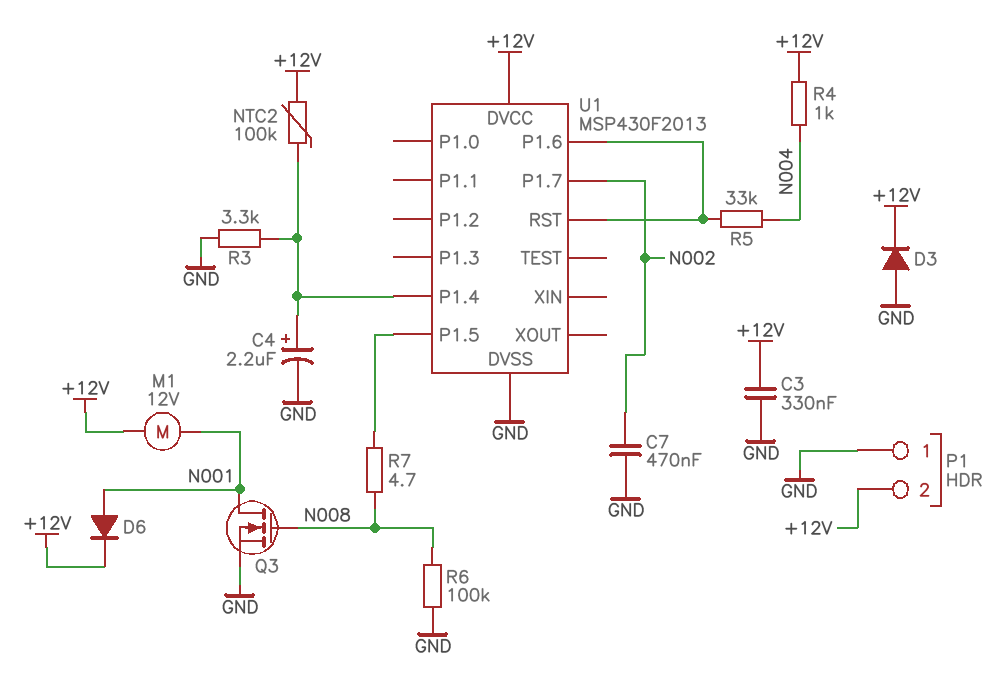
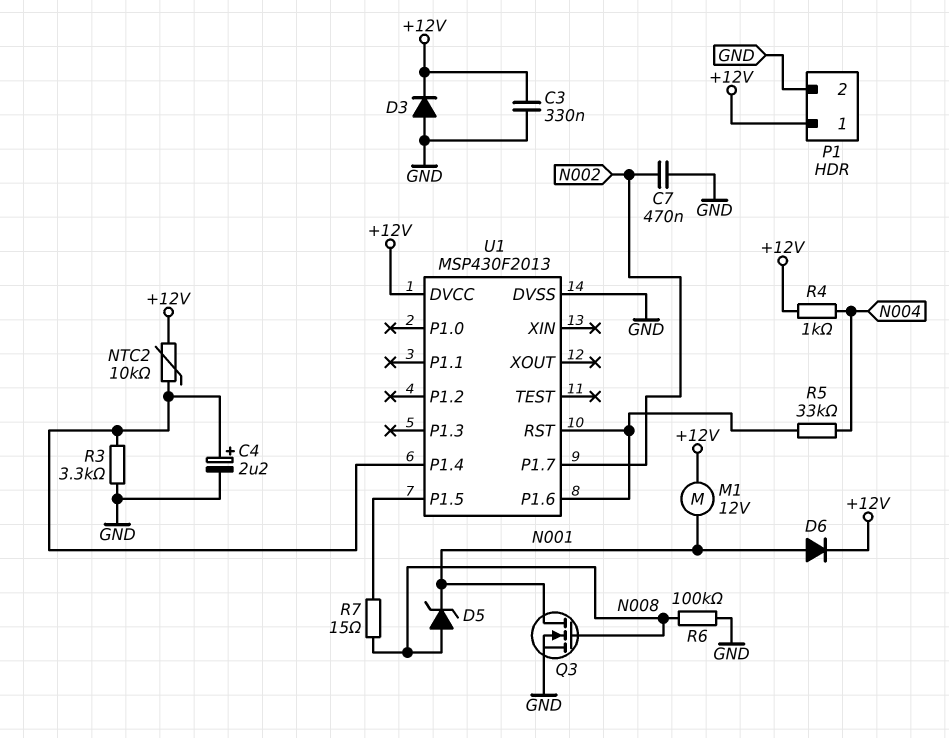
D5: none -> zener (A N008, K N001)
NTC2: 100k (+12V, U1/P1.4) -> 10k (+12V, U1/P1.4)
P1 pin 1: GND -> +12V
P1 pin 2: +12V -> GND
R7: 4.7 (N008, U1/P1.5) -> 15 (N008, U1/P1.5)

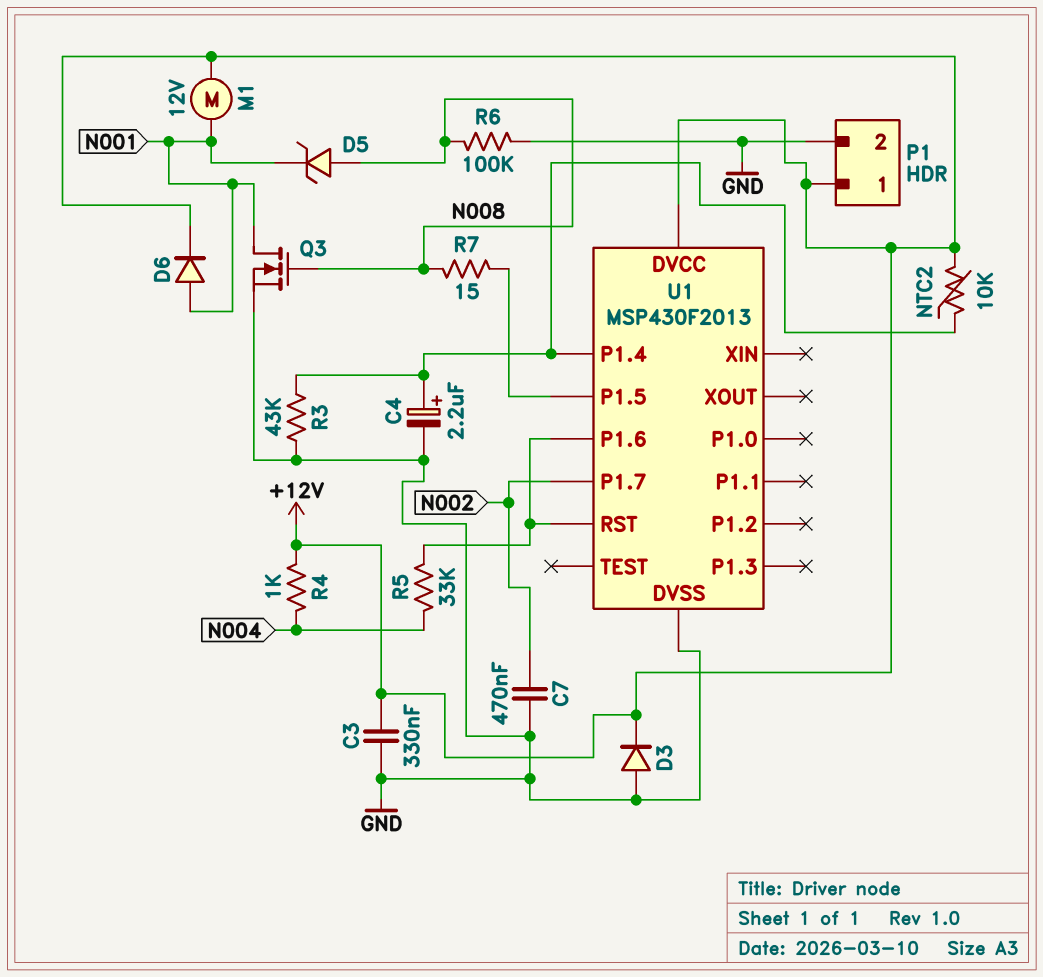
R3: 3.3k (GND, U1/P1.4) -> 43k (GND, U1/P1.4)

